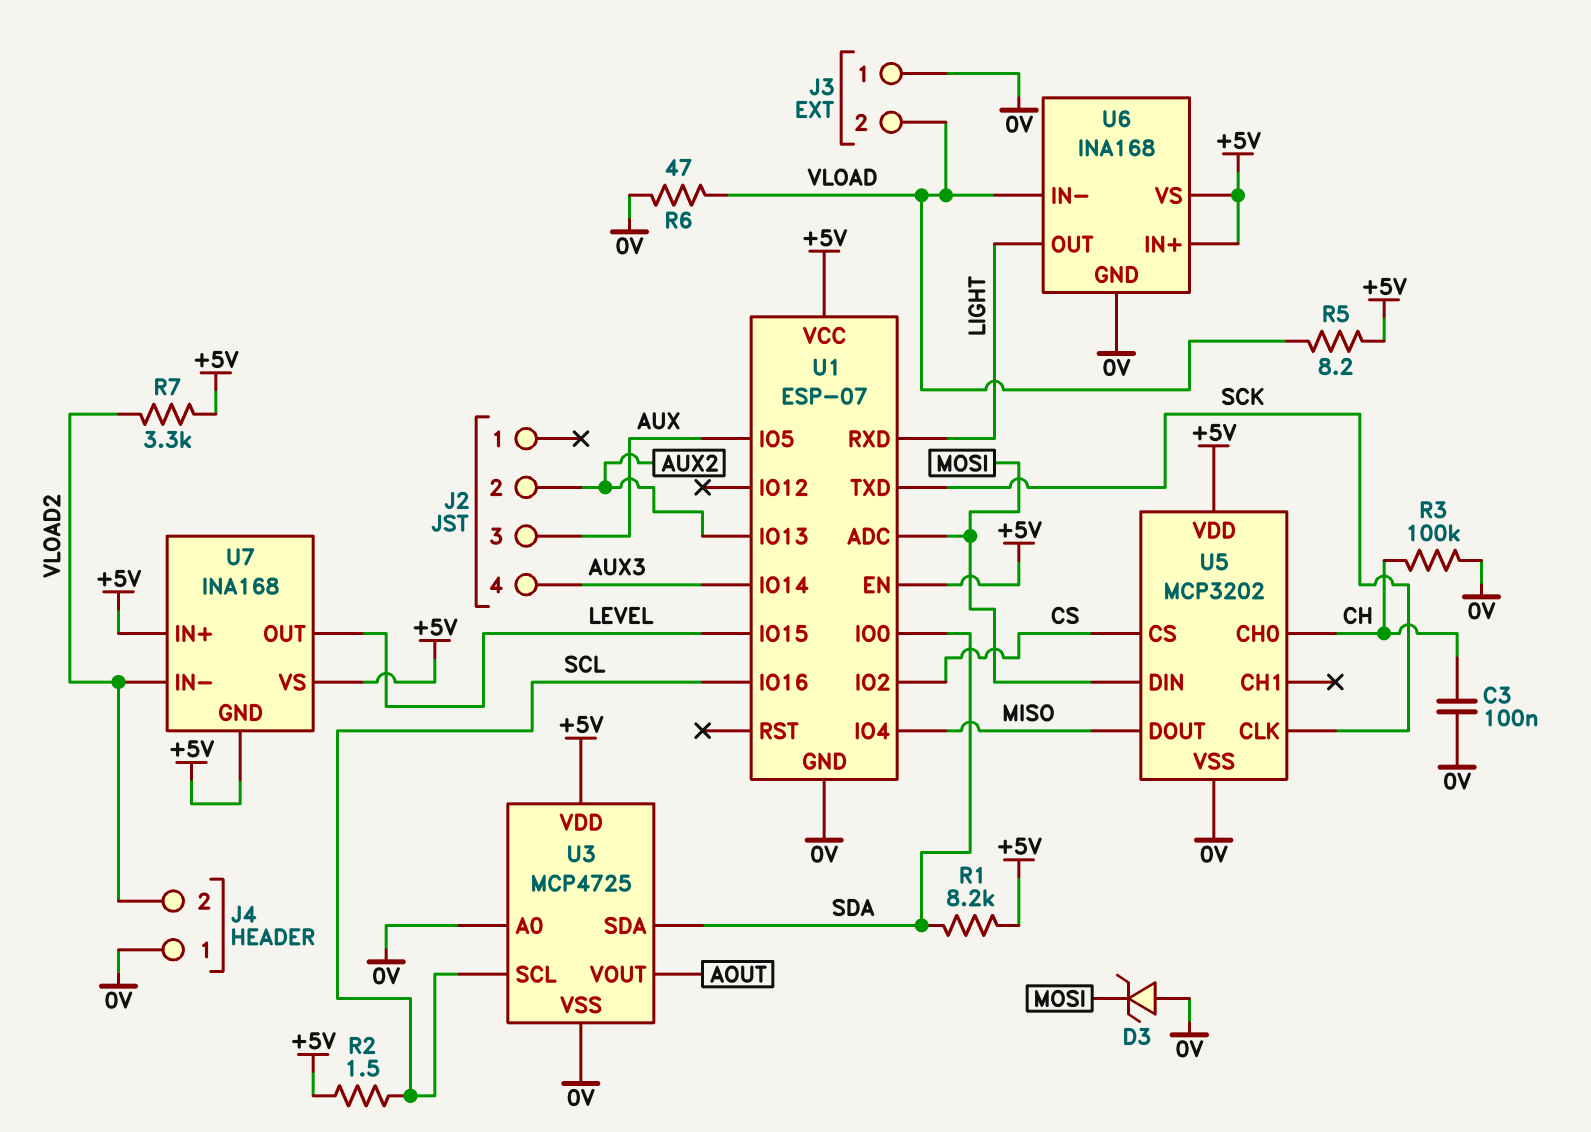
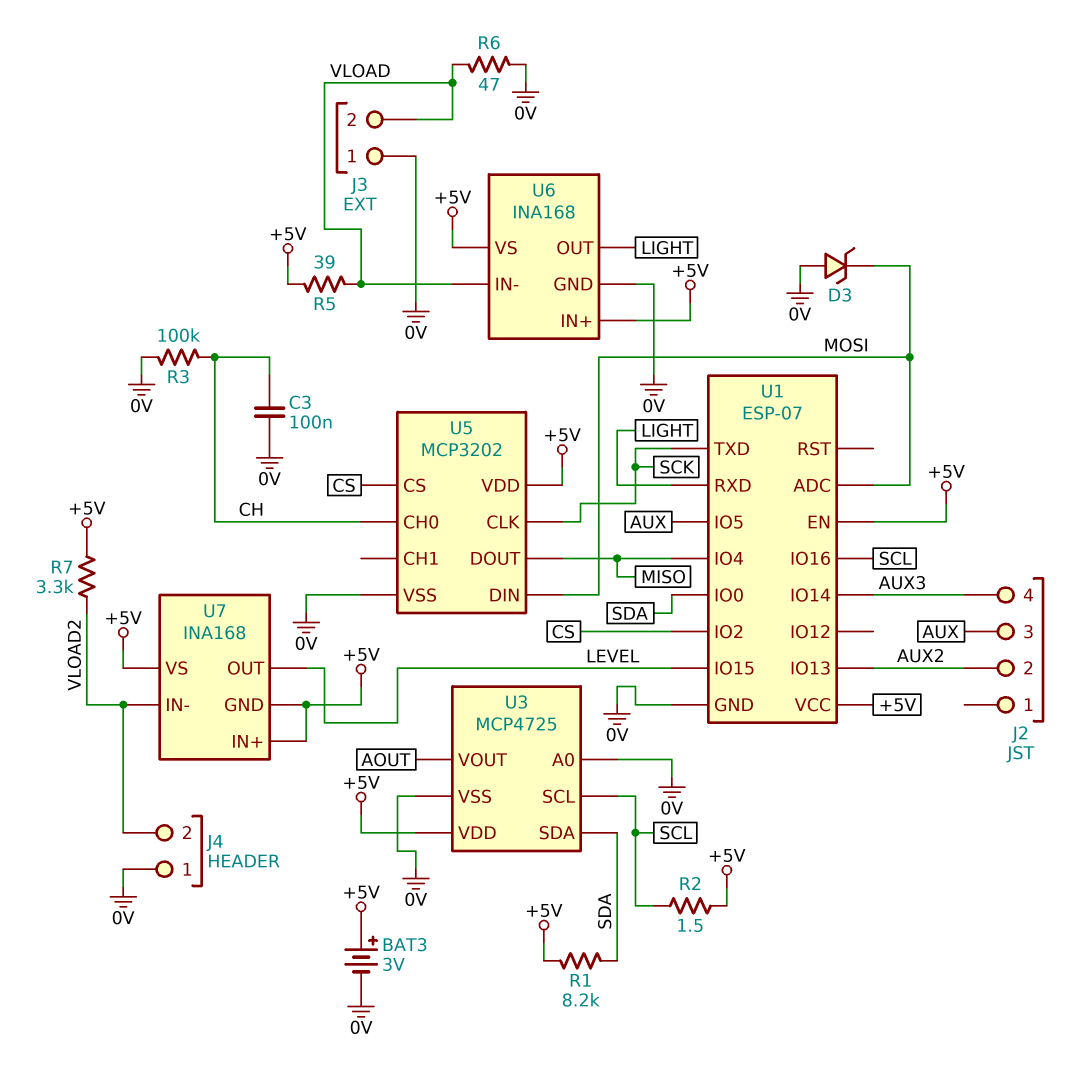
BAT3: none -> 3V (plus +5V, minus 0V)
R5: 8.2 (+5V, VLOAD) -> 39 (+5V, VLOAD)

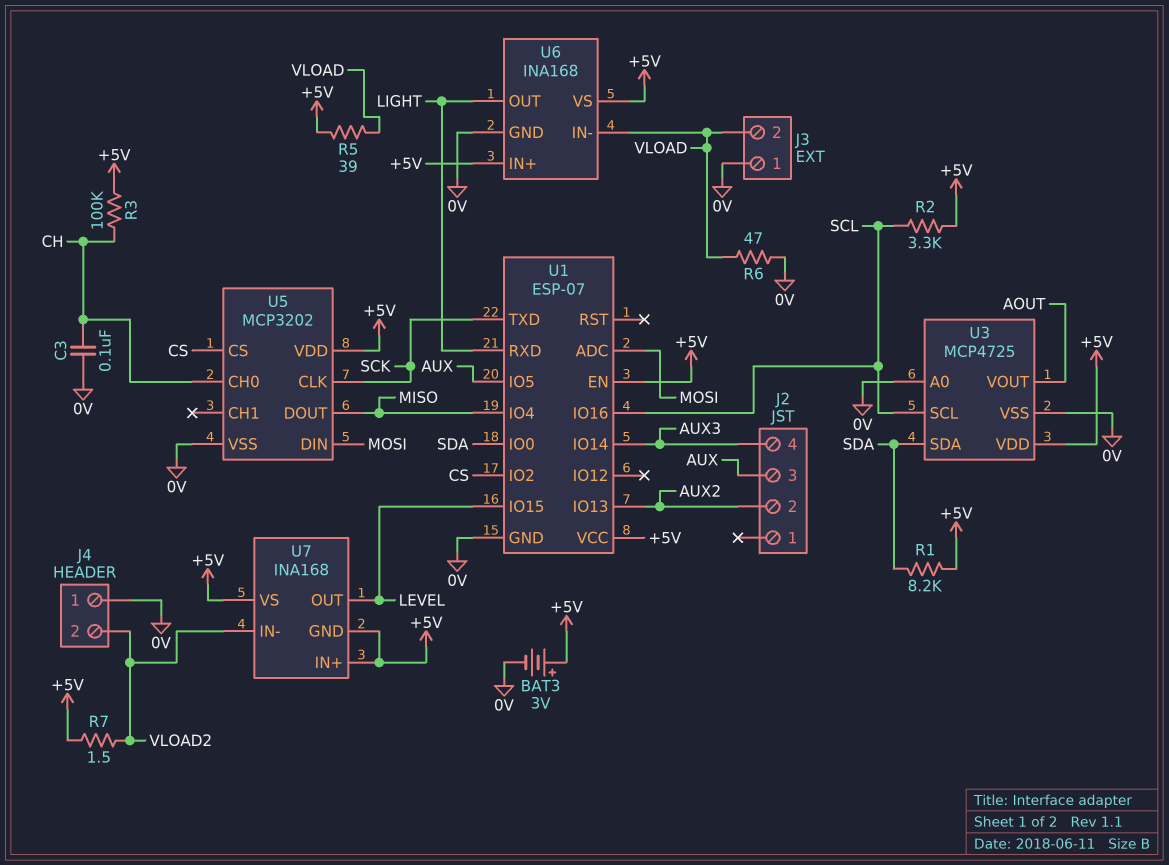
D3: zener (A 0V, K MOSI) -> none
R2: 1.5 (+5V, SCL) -> 3.3k (+5V, SCL)
R3: 100k (0V, CH) -> 100k (+5V, CH)
R7: 3.3k (+5V, VLOAD2) -> 1.5 (+5V, VLOAD2)

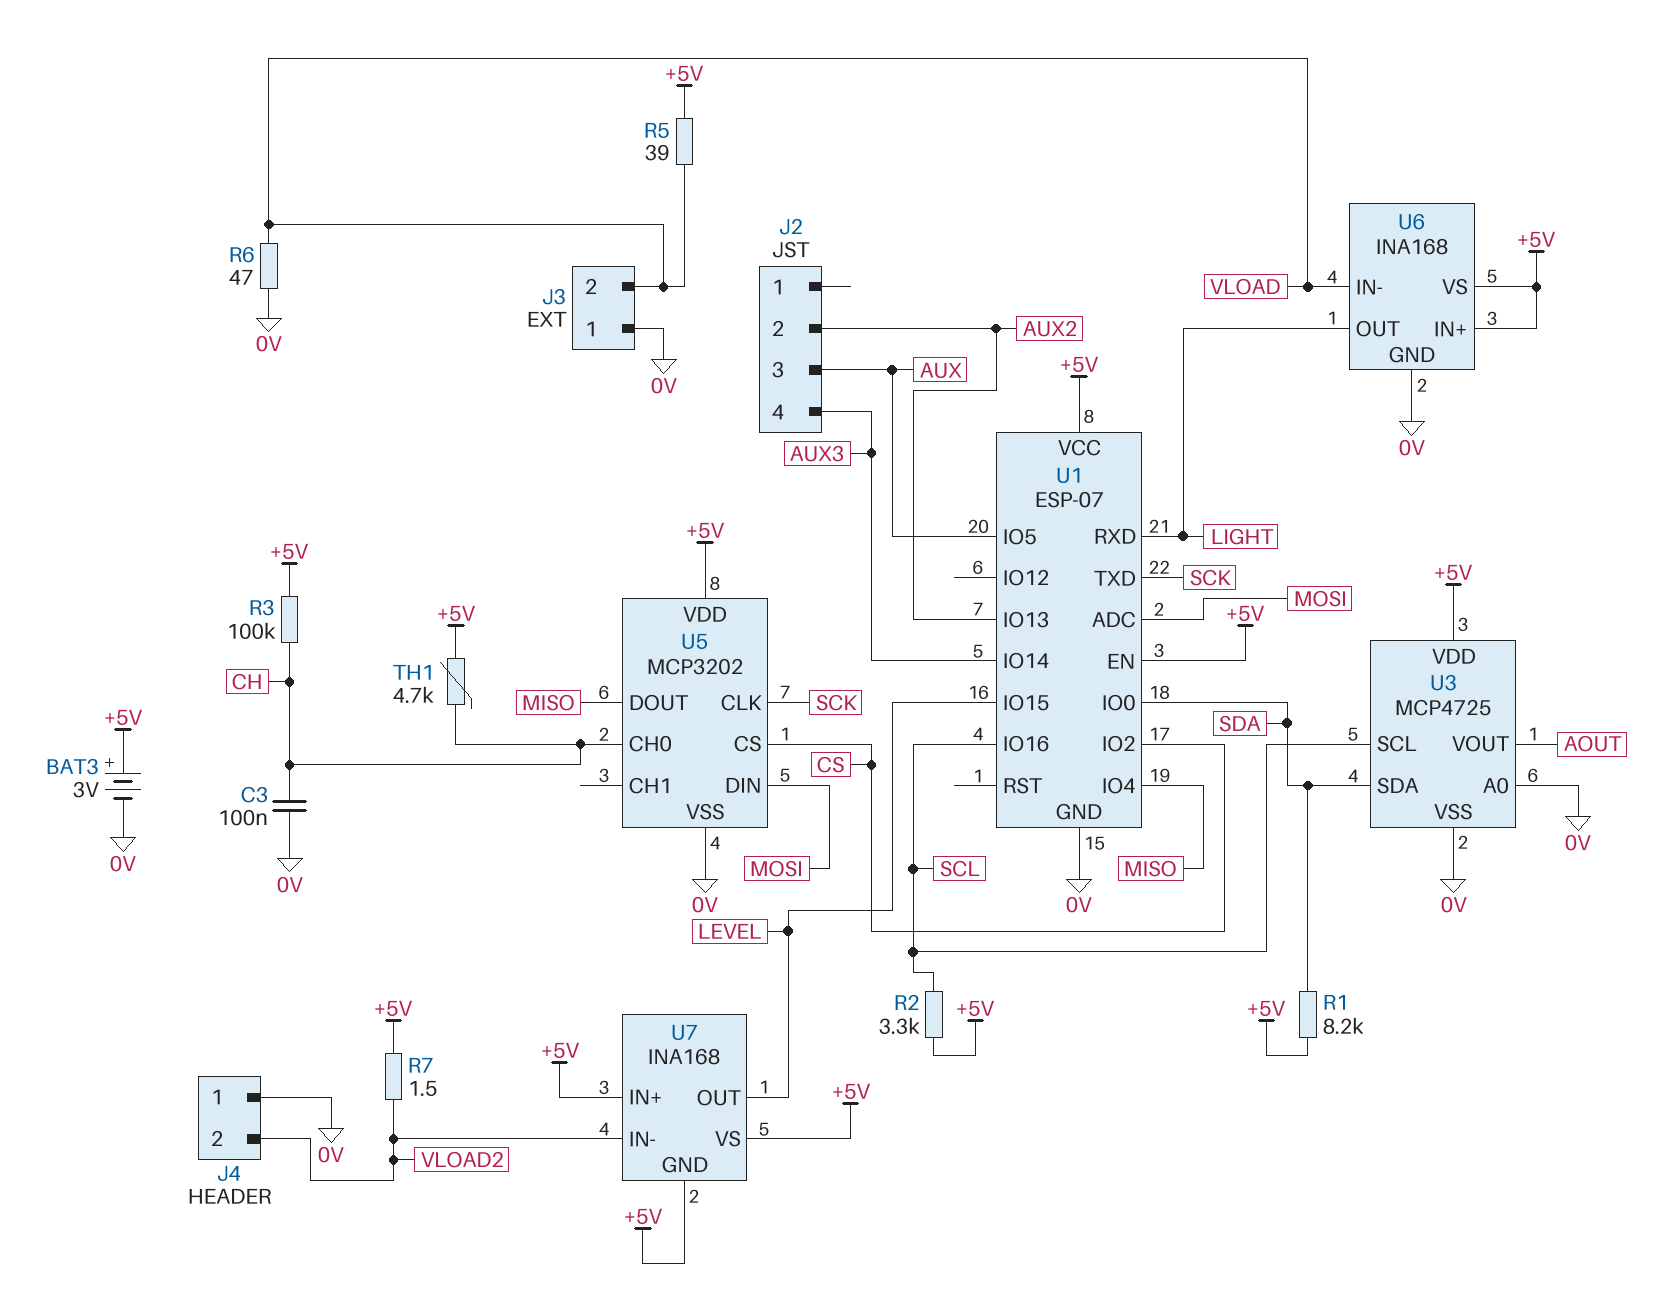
TH1: none -> 4.7k (+5V, CH)

